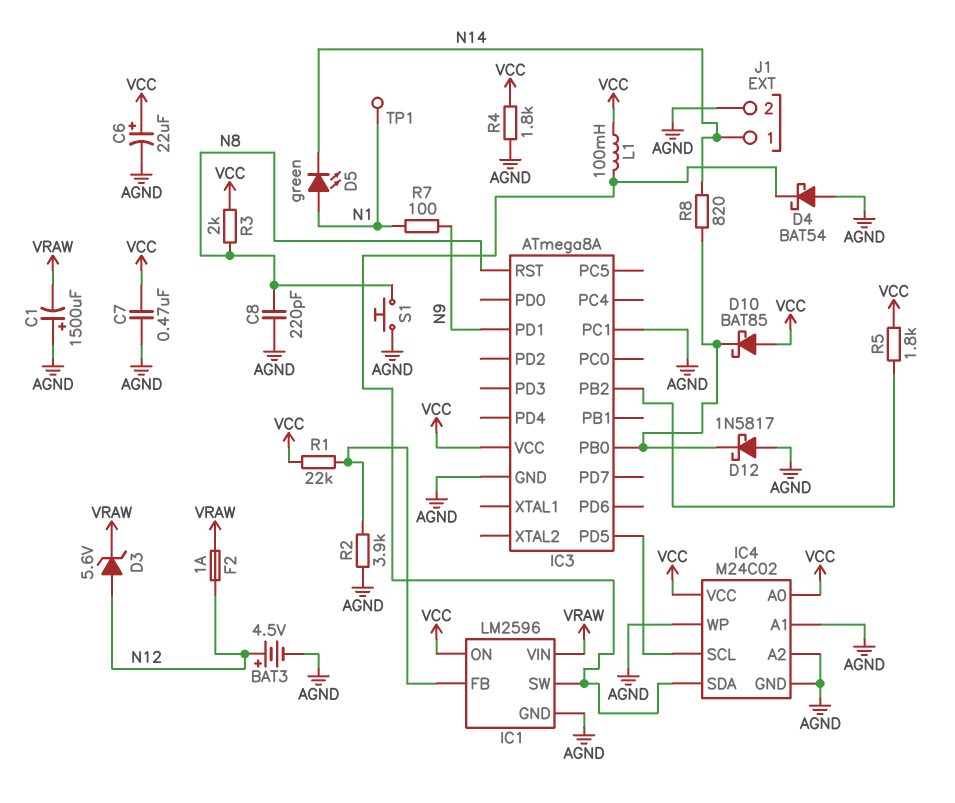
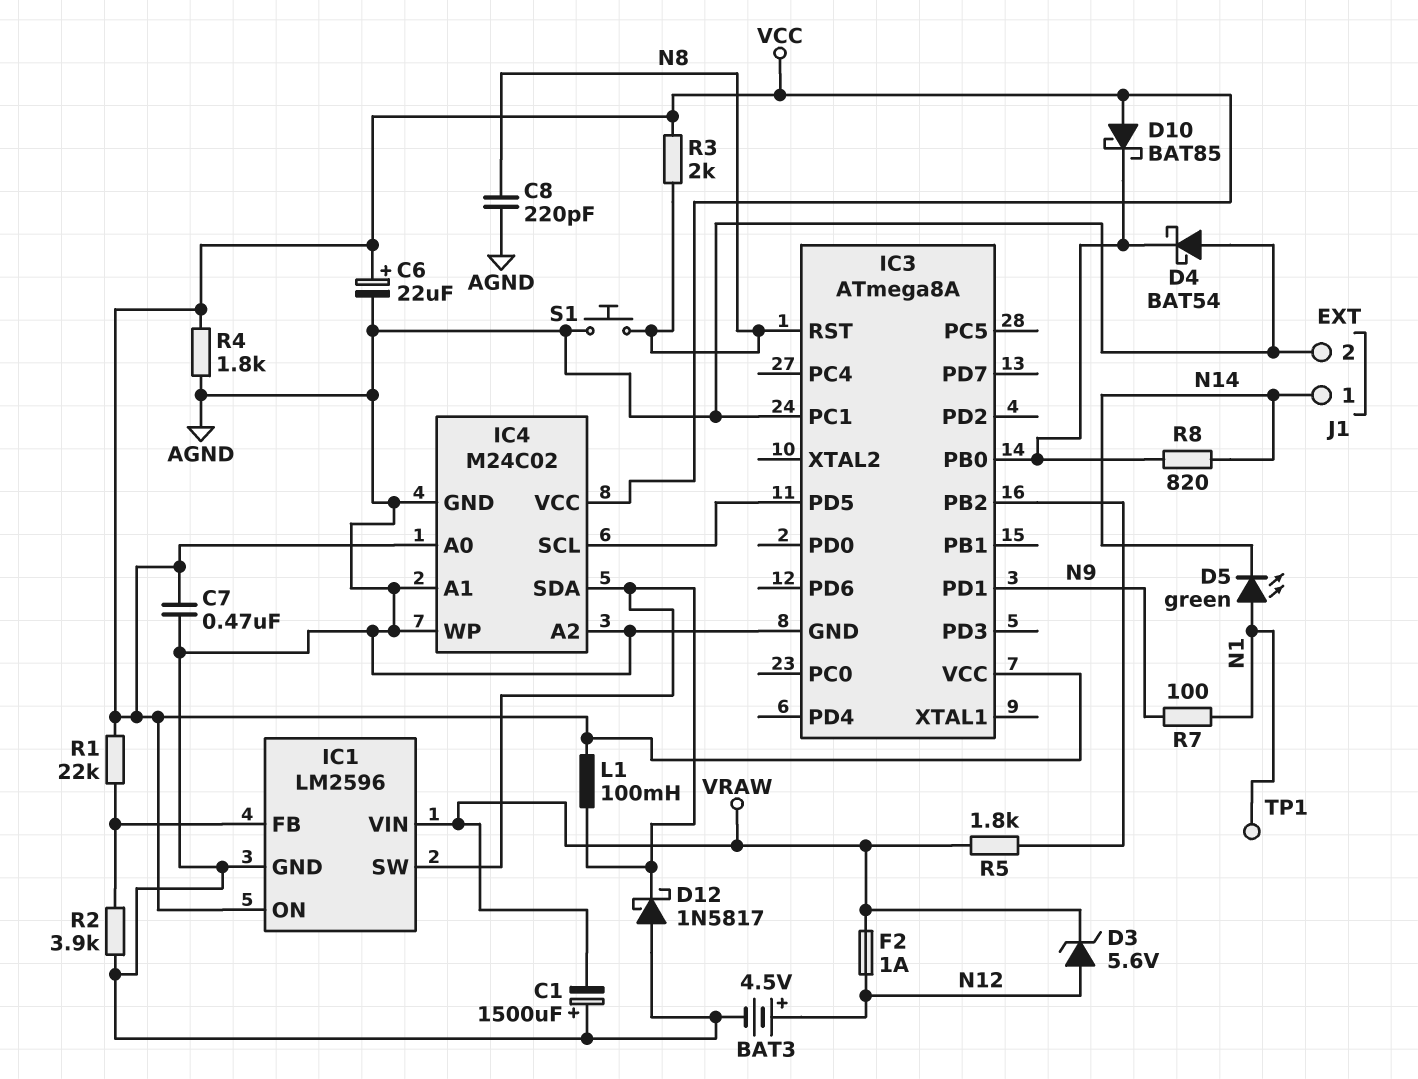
D4: schottky BAT54 (A AGND, K IC1/SW) -> schottky BAT54 (A AGND, K IC3/PB0)
D12: schottky 1N5817 (A AGND, K IC3/PB0) -> schottky 1N5817 (A AGND, K IC1/SW)
R5: 1.8k (IC3/PB2, VCC) -> 1.8k (IC3/PB2, VRAW)

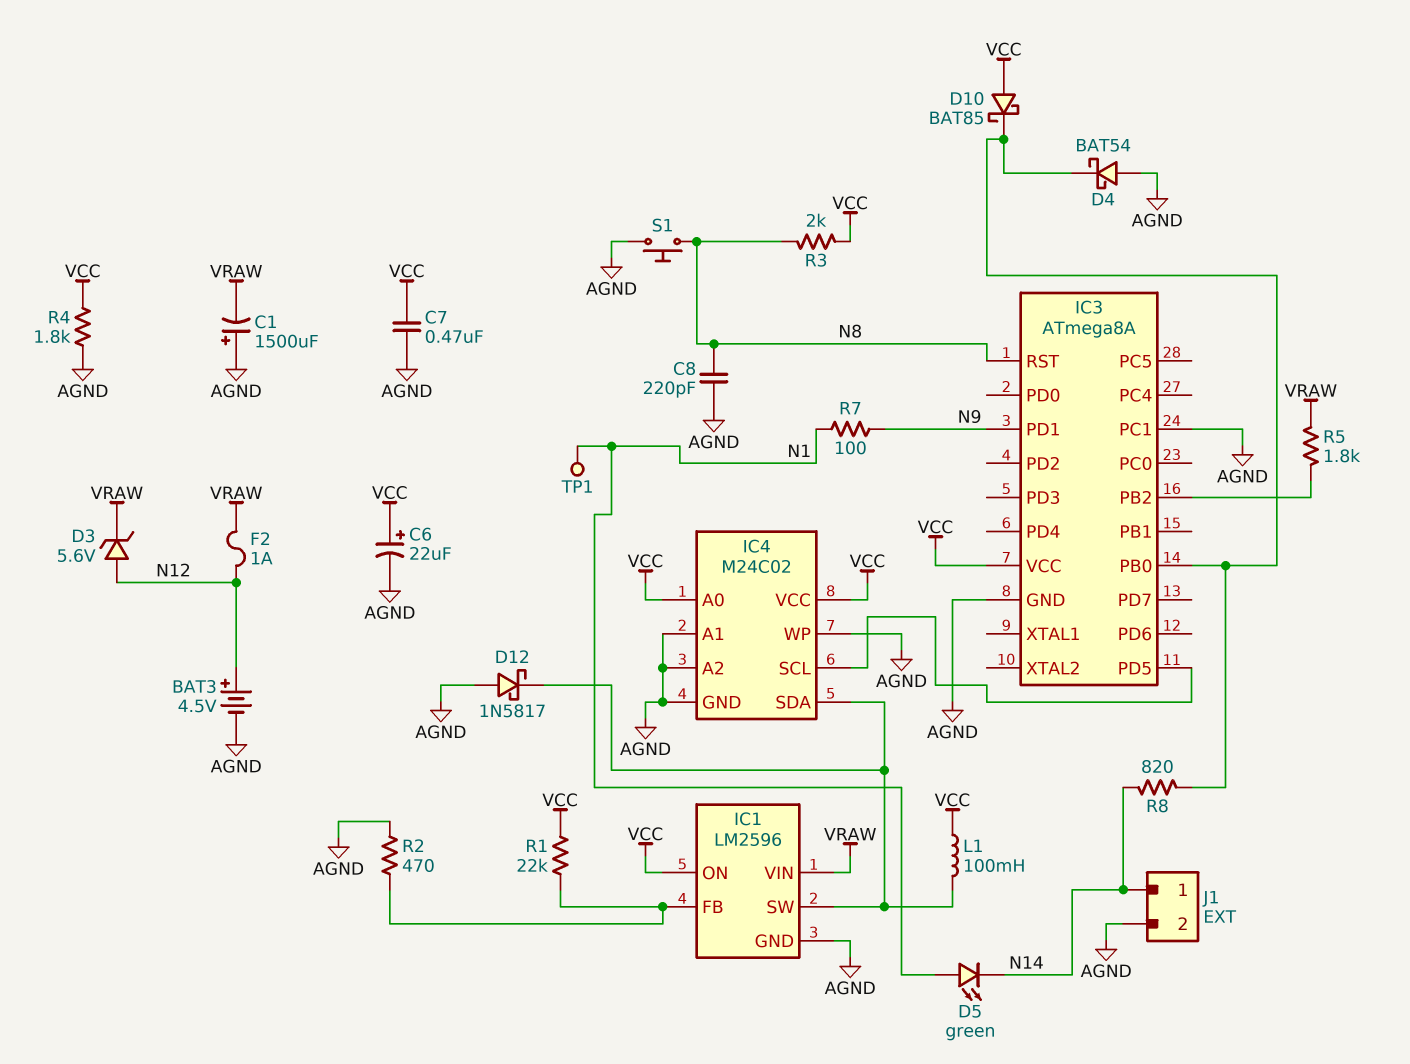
R2: 3.9k (AGND, IC1/FB) -> 470 (AGND, IC1/FB)

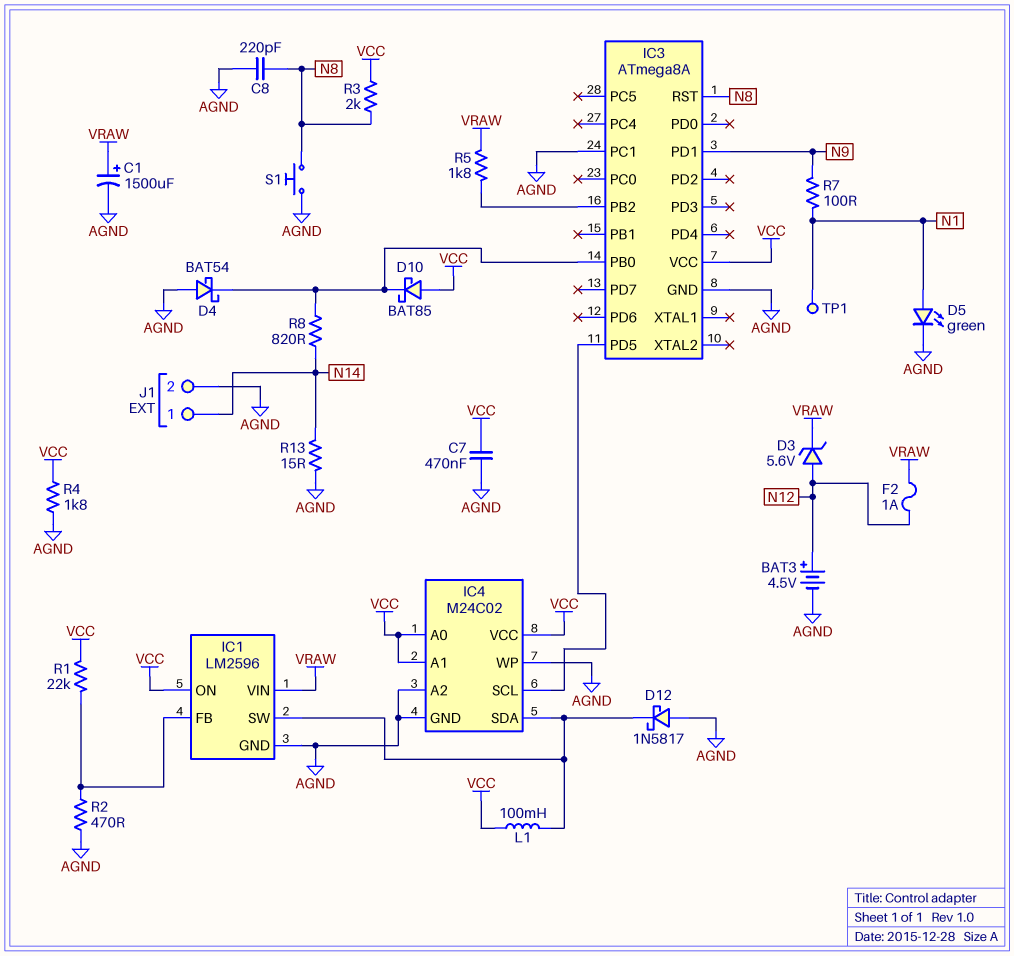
C1: 1500uF (plus AGND, minus VRAW) -> 1500uF (plus VRAW, minus AGND)
C6: 22uF (plus VCC, minus AGND) -> none
D5: LED green (A N1, K N14) -> LED green (A N1, K AGND)
IC4 pin A1: AGND -> VCC
R13: none -> 15 (AGND, N14)

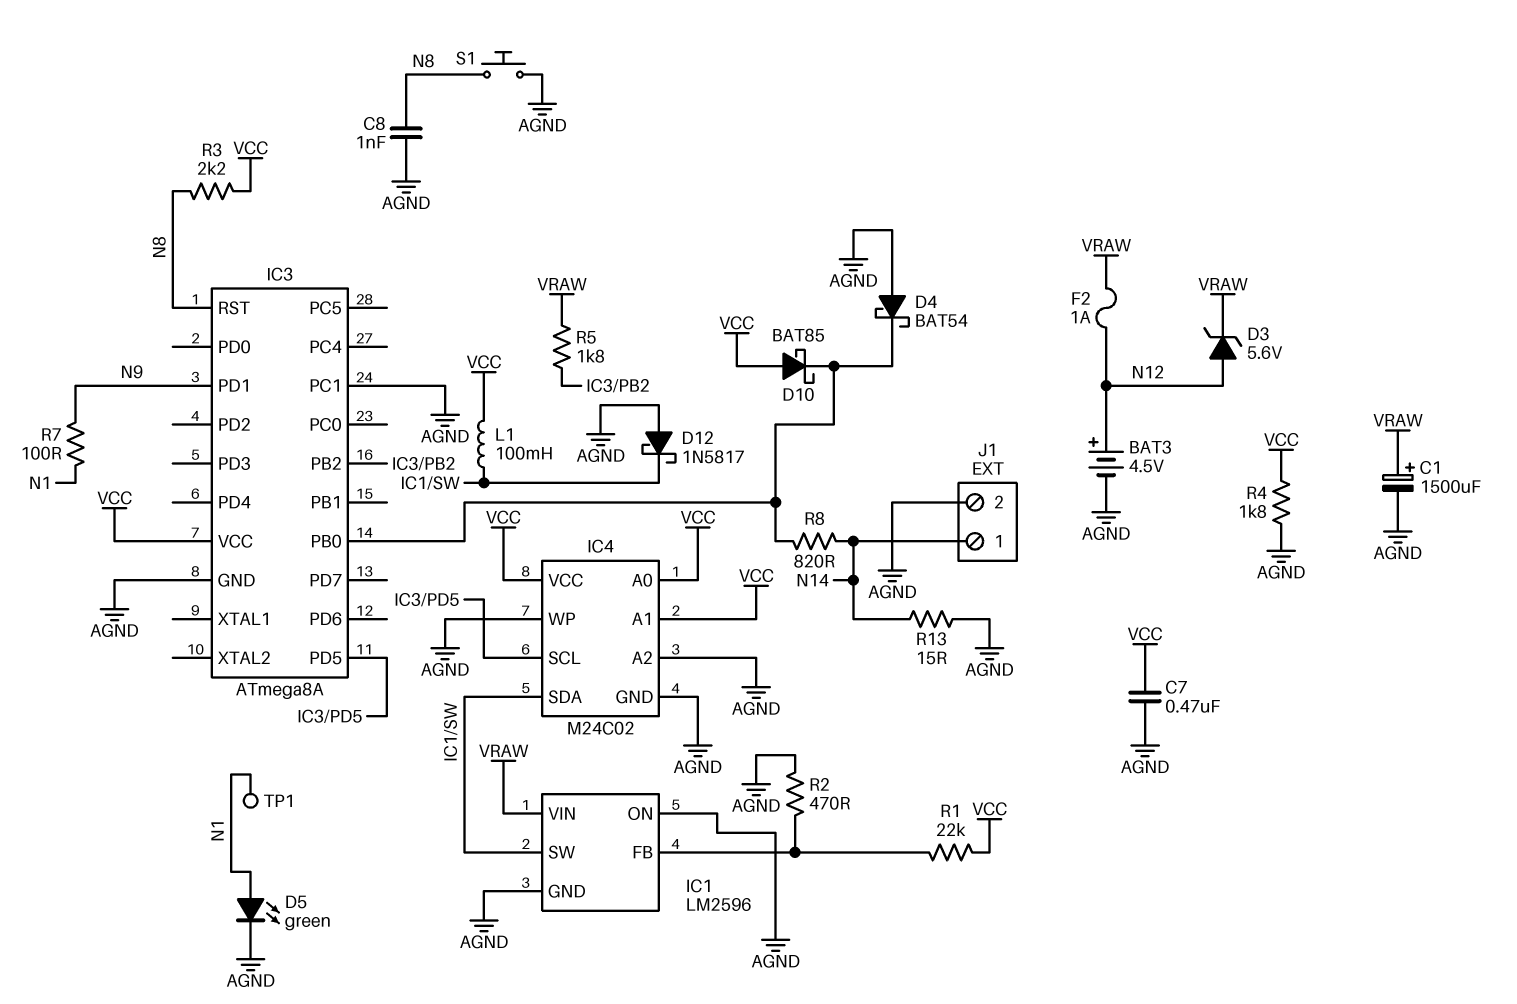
C8: 220pF (AGND, N8) -> 1nF (AGND, N8)
IC1 pin ON: VCC -> AGND
R3: 2k (N8, VCC) -> 2.2k (N8, VCC)

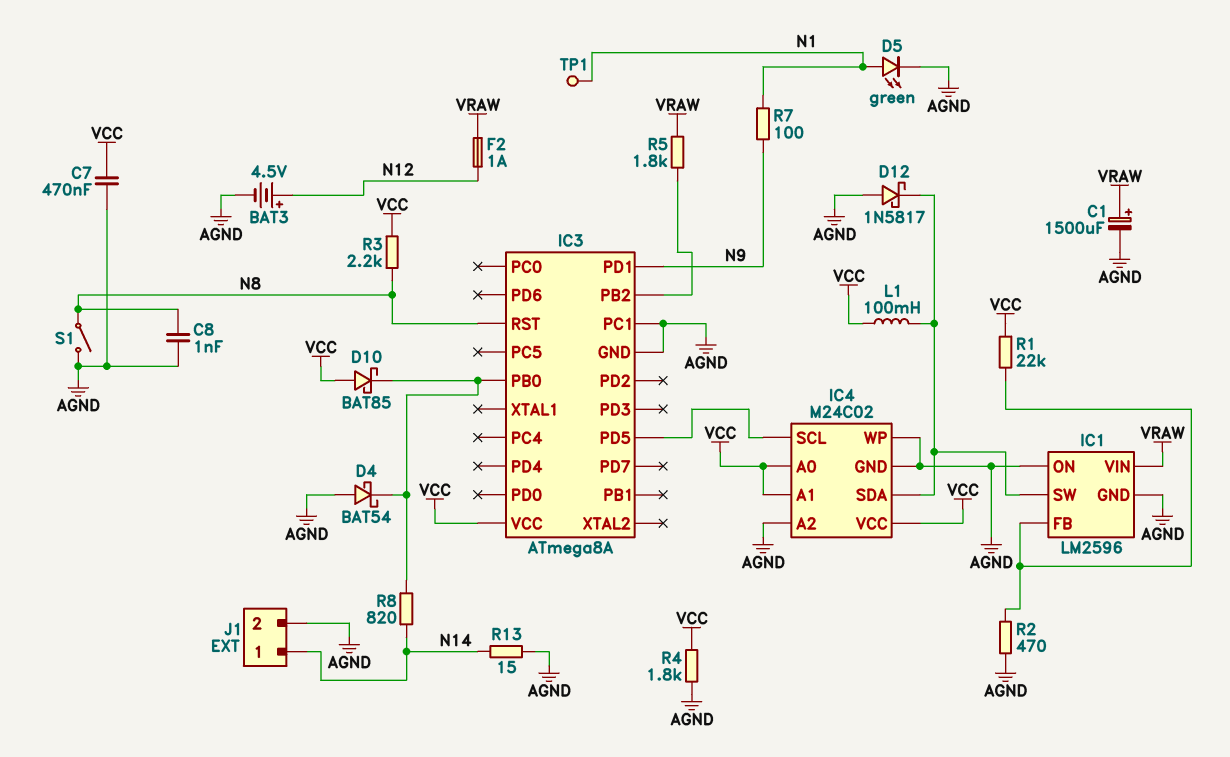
D3: zener 5.6V (A N12, K VRAW) -> none
S1: button (AGND, N8) -> switch (AGND, N8)

